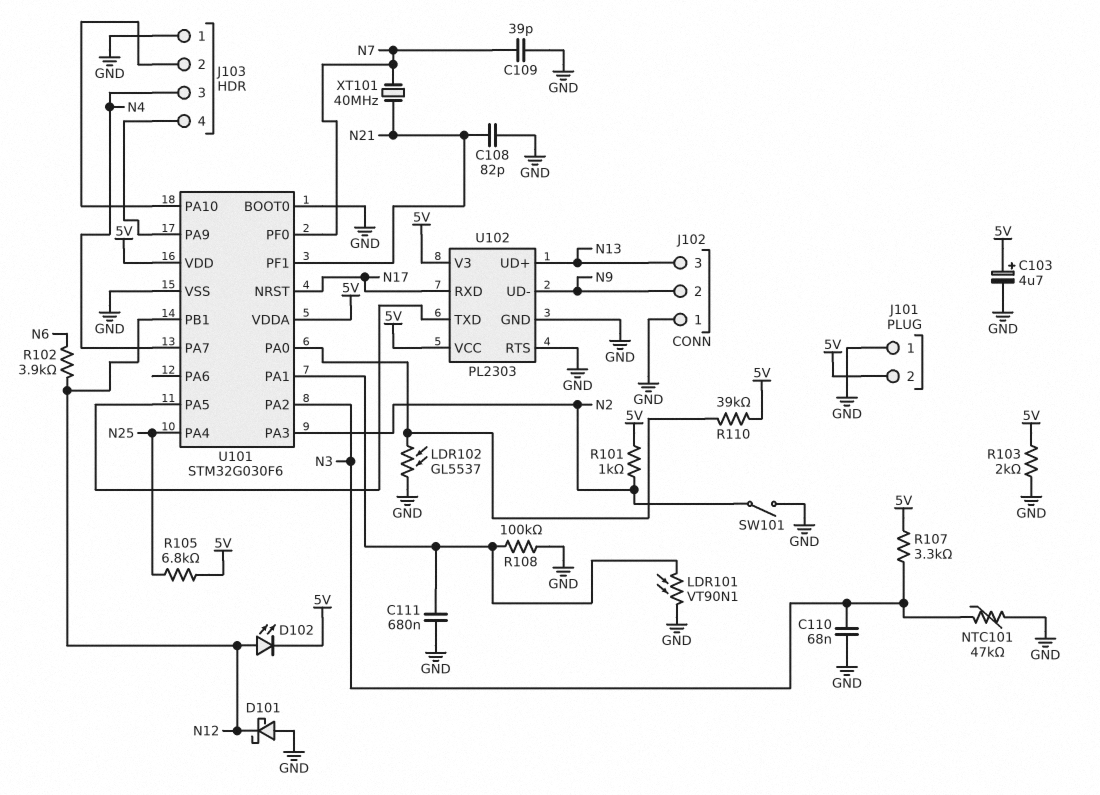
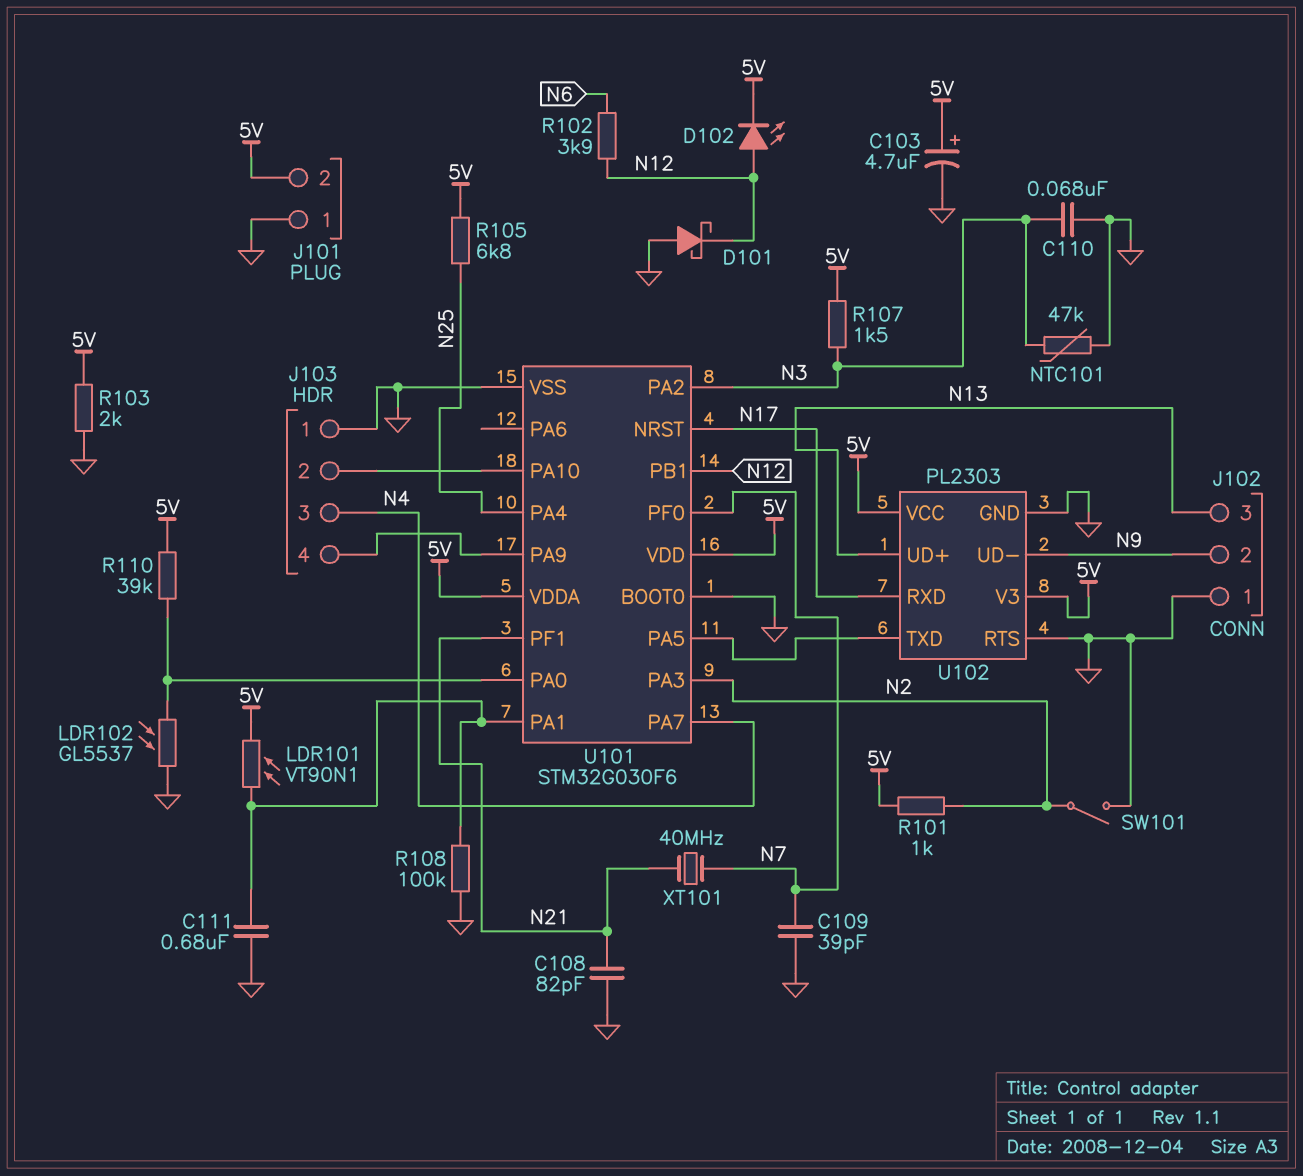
LDR101: VT90N1 (GND, U101/PA1) -> VT90N1 (5V, U101/PA1)
R107: 3.3k (5V, N3) -> 1.5k (5V, N3)

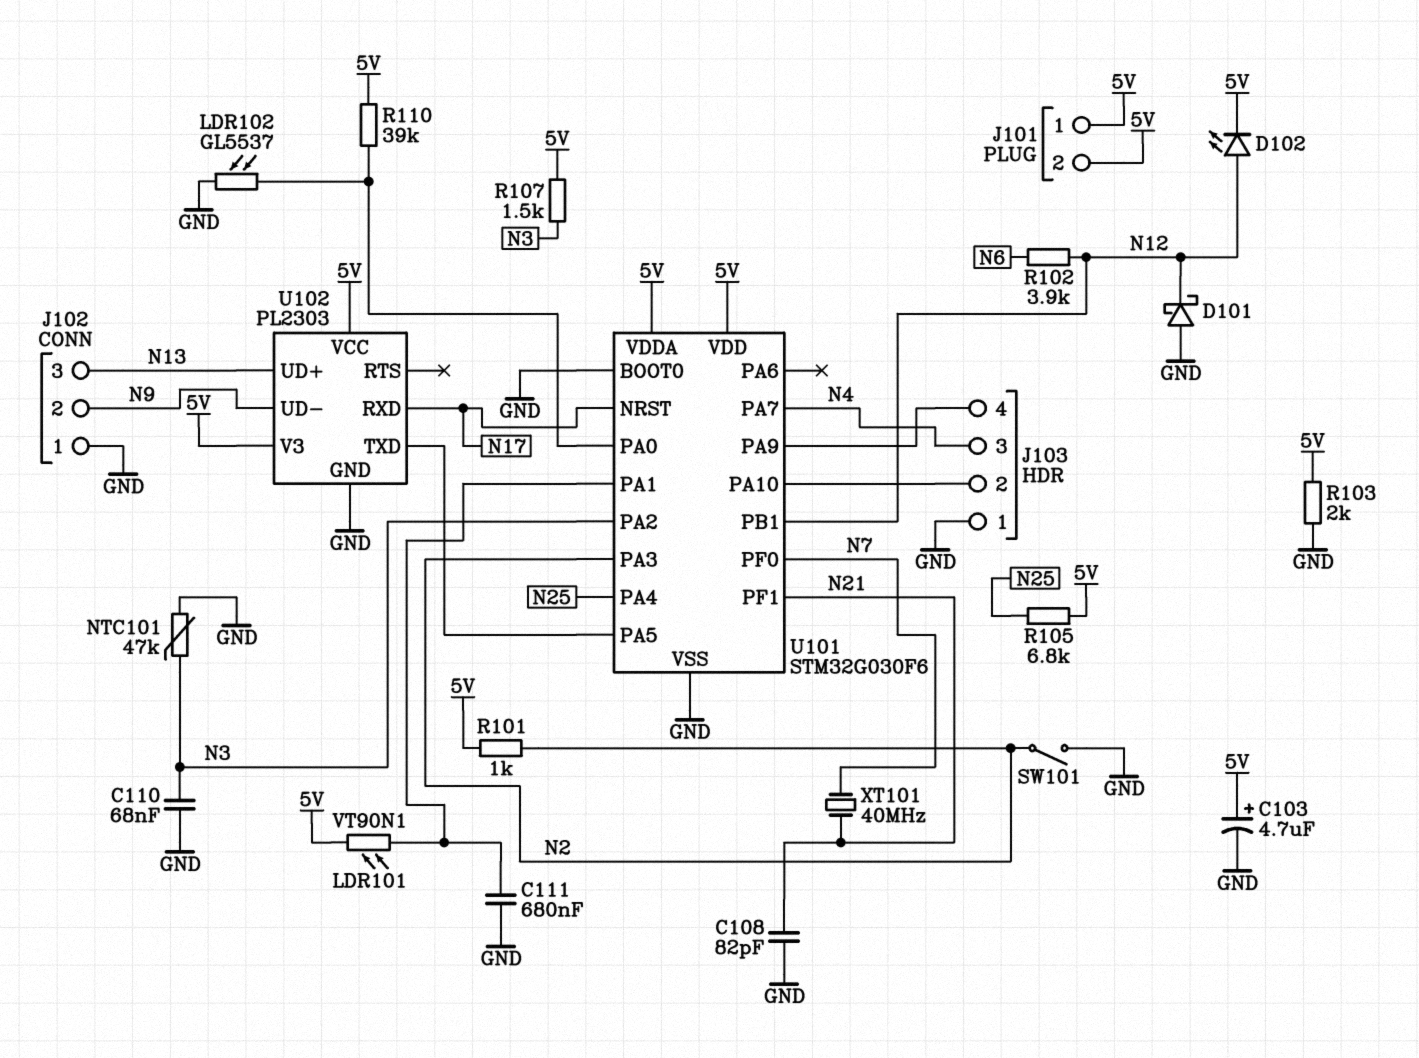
C109: 39pF (GND, N7) -> none
J101 pin 1: GND -> 5V
R108: 100k (GND, U101/PA1) -> none
U102 pin RTS: GND -> none

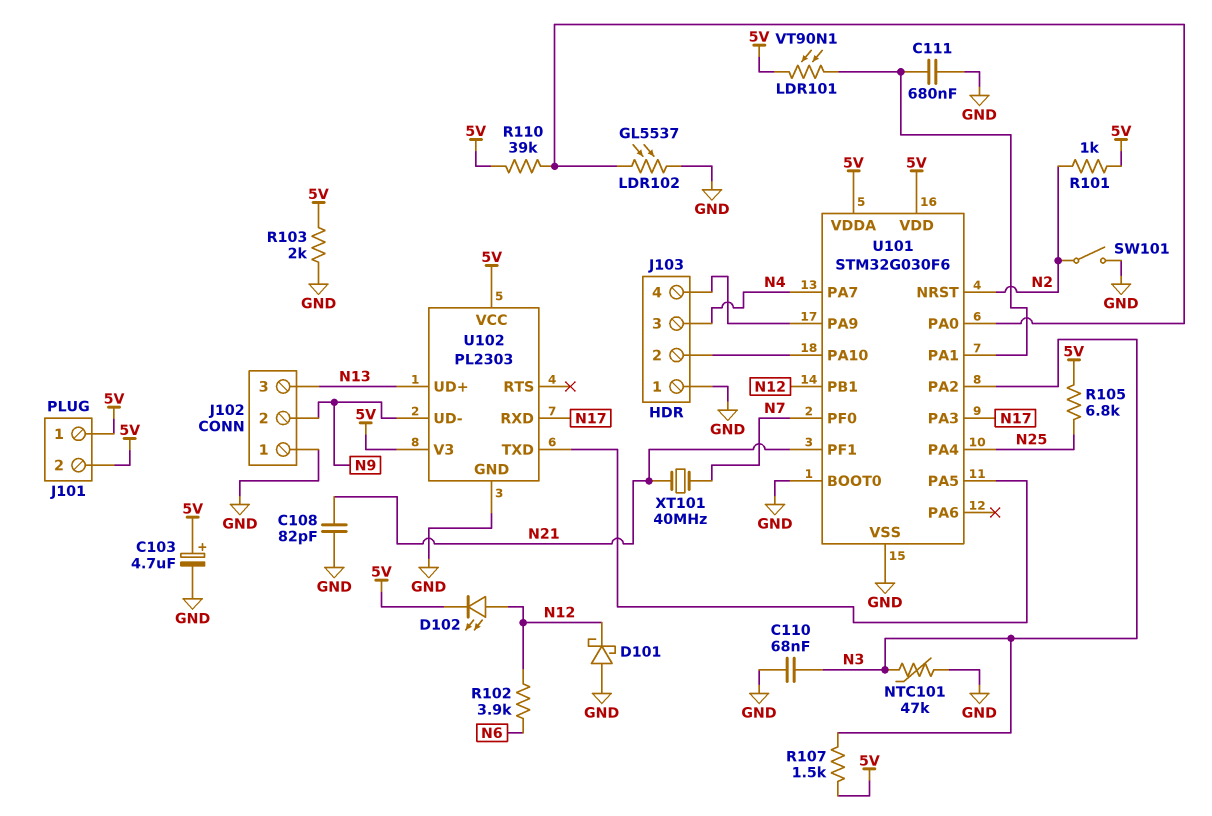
U101 pin NRST: N17 -> N2
U101 pin PA3: N2 -> N17

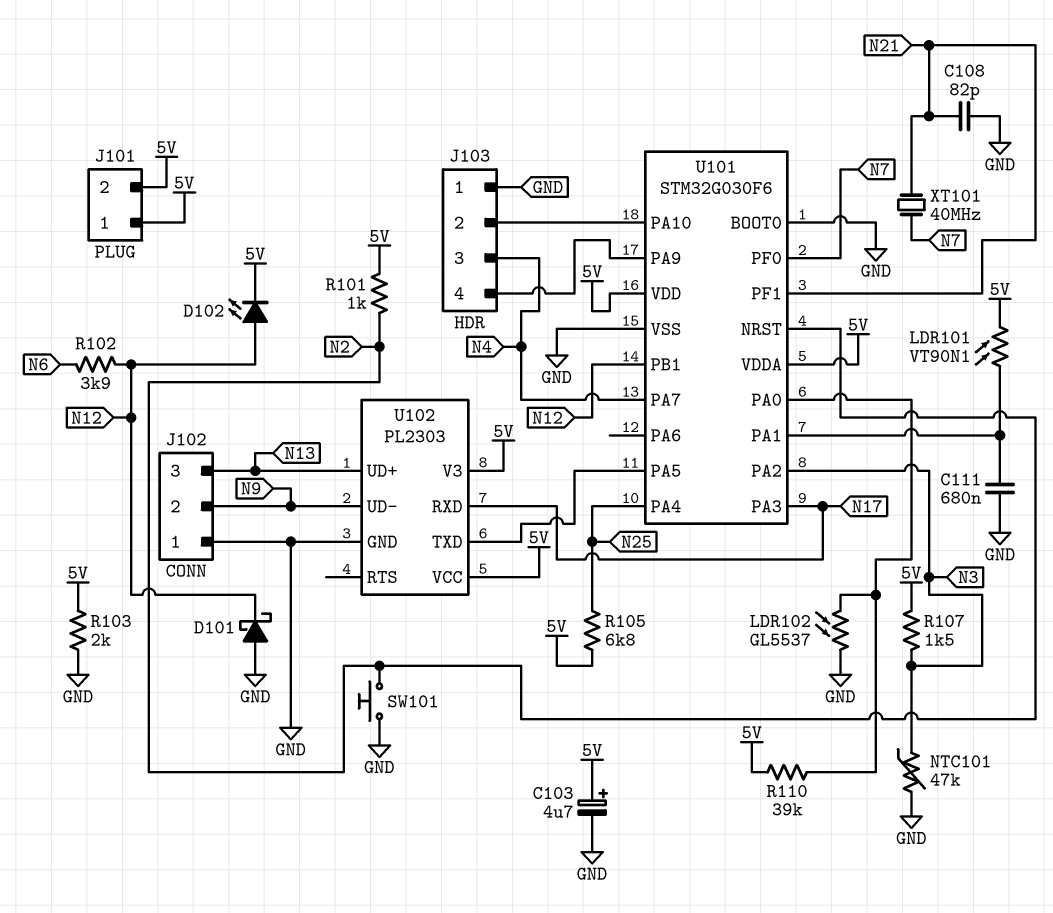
C110: 68nF (GND, N3) -> none
SW101: switch (GND, N2) -> button (GND, N2)

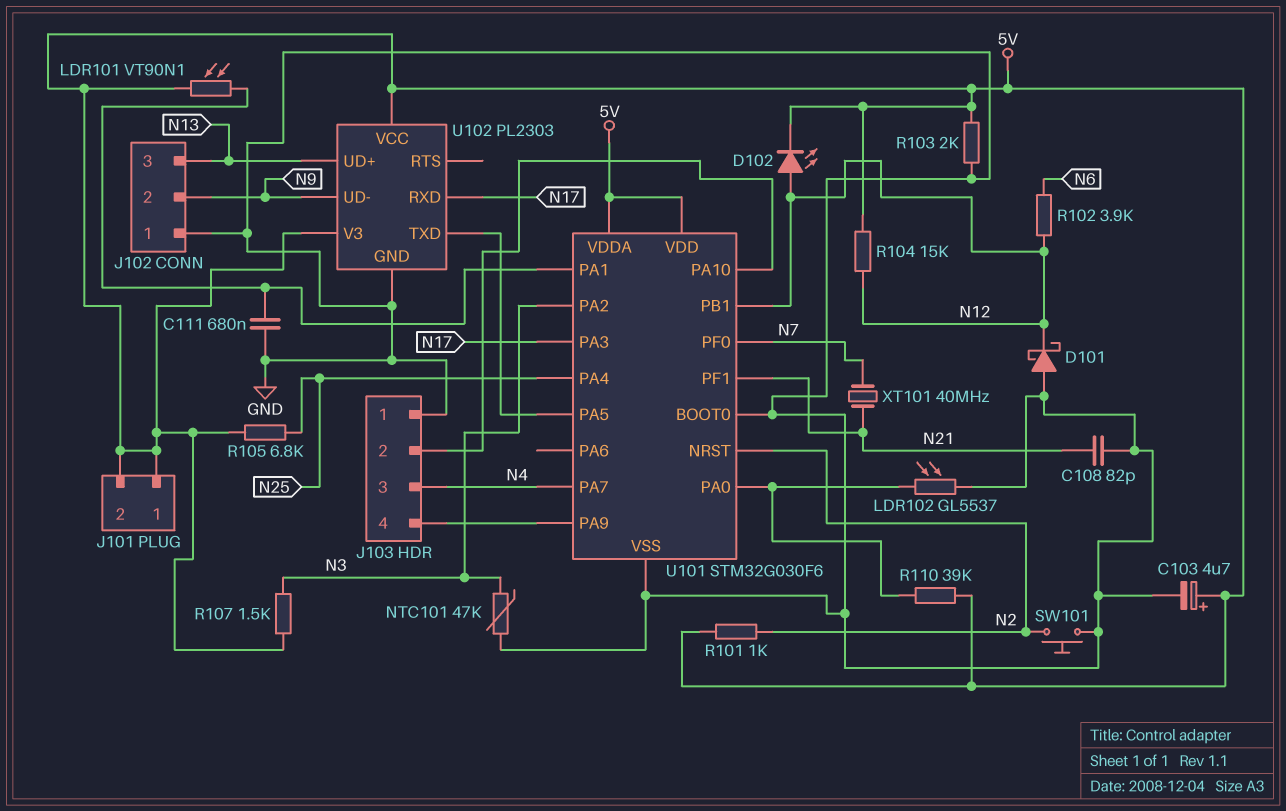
R104: none -> 15k (5V, N12)

